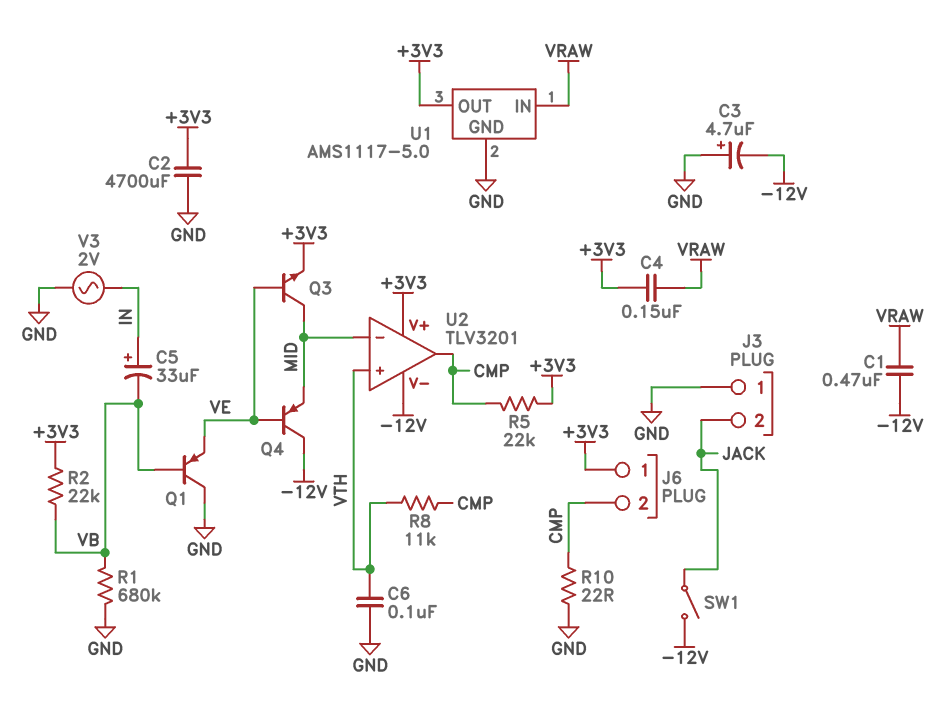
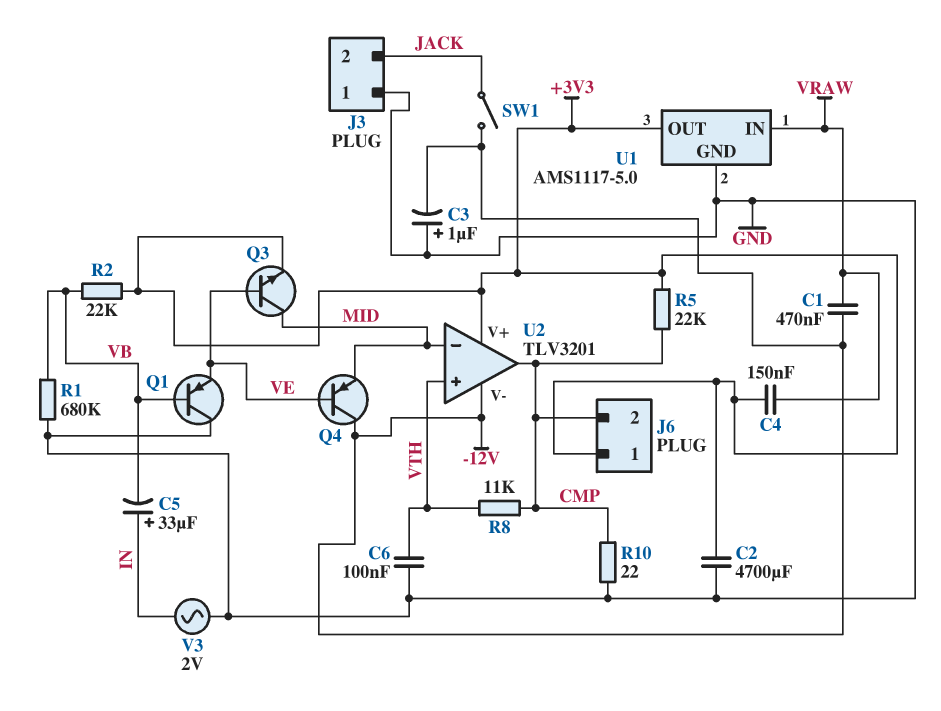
C3: 4.7uF (plus GND, minus -12V) -> 1uF (plus GND, minus -12V)

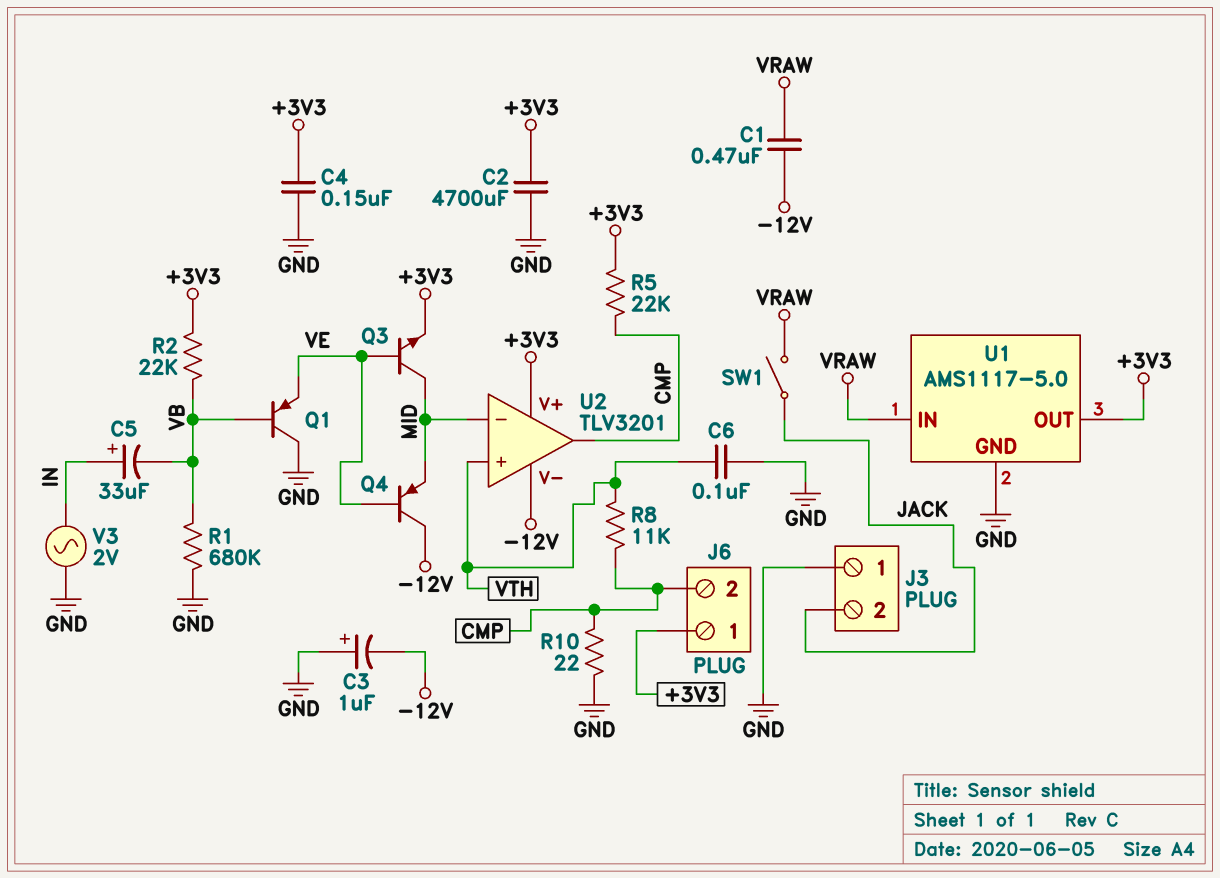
C4: 150nF (+3V3, VRAW) -> 150nF (+3V3, GND)
SW1: switch (-12V, JACK) -> switch (JACK, VRAW)

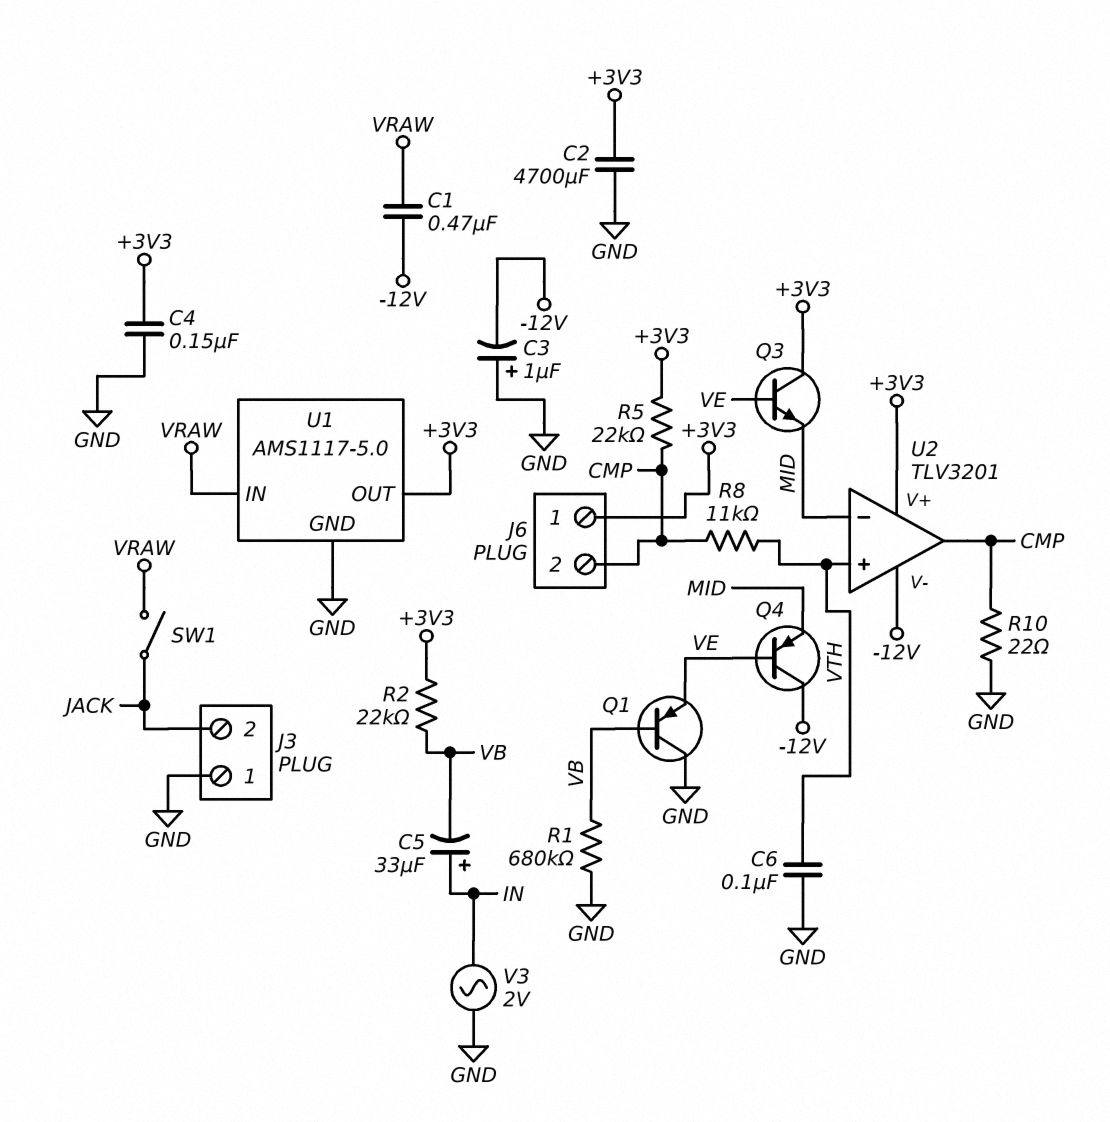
Q3: NPN (B VE, C MID, E +3V3) -> NPN (B VE, C +3V3, E MID)

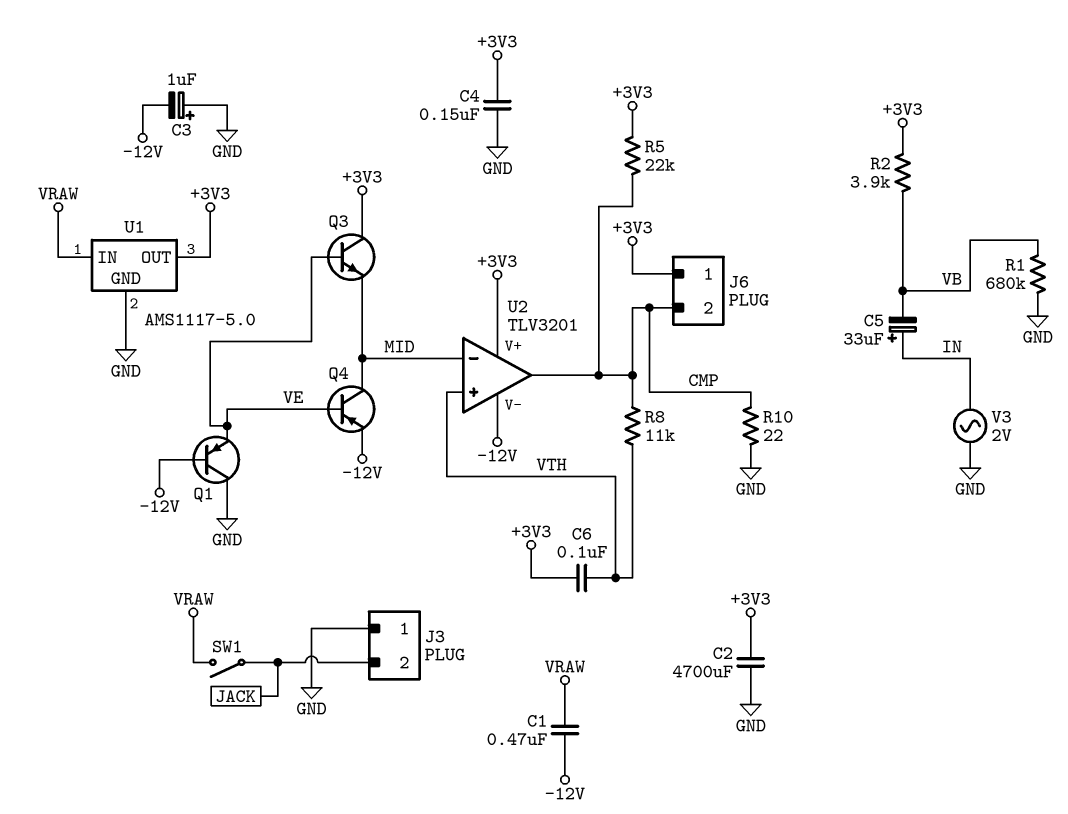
C6: 100nF (GND, VTH) -> 100nF (+3V3, VTH)
Q1: PNP (B VB, C GND, E VE) -> PNP (B -12V, C GND, E VE)
Q4: PNP (B VE, C -12V, E MID) -> PNP (B VE, C MID, E -12V)
R2: 22k (+3V3, VB) -> 3.9k (+3V3, VB)

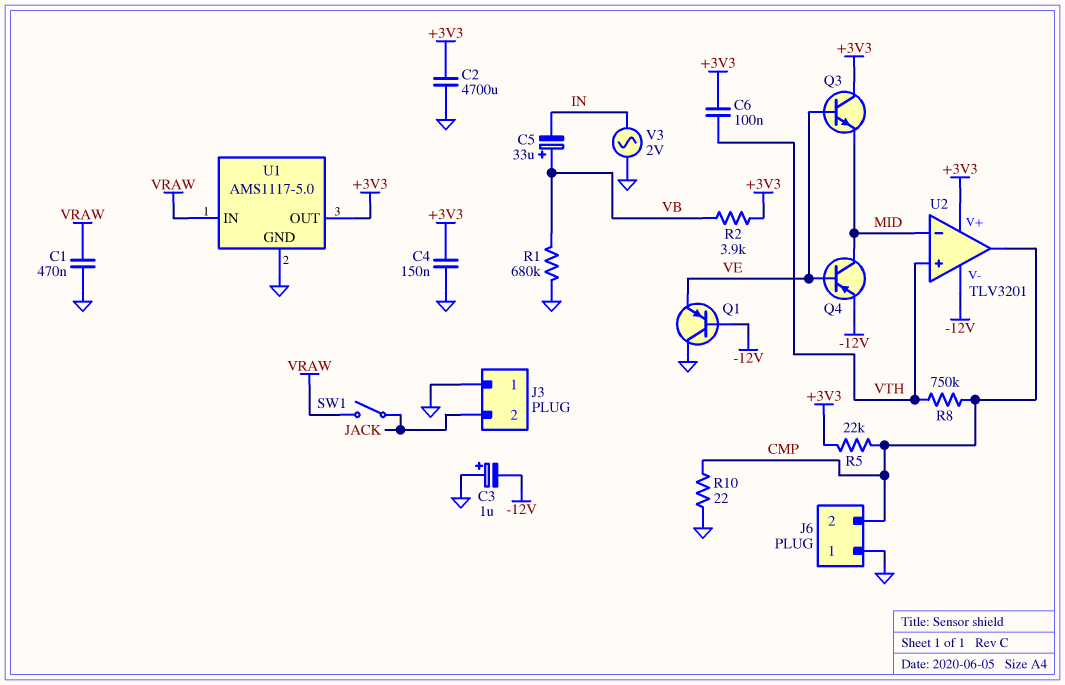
C1: 470nF (-12V, VRAW) -> 470nF (GND, VRAW)
C5: 33uF (plus IN, minus VB) -> 33uF (plus VB, minus IN)
J6 pin 1: +3V3 -> GND
R8: 11k (CMP, VTH) -> 750k (CMP, VTH)

